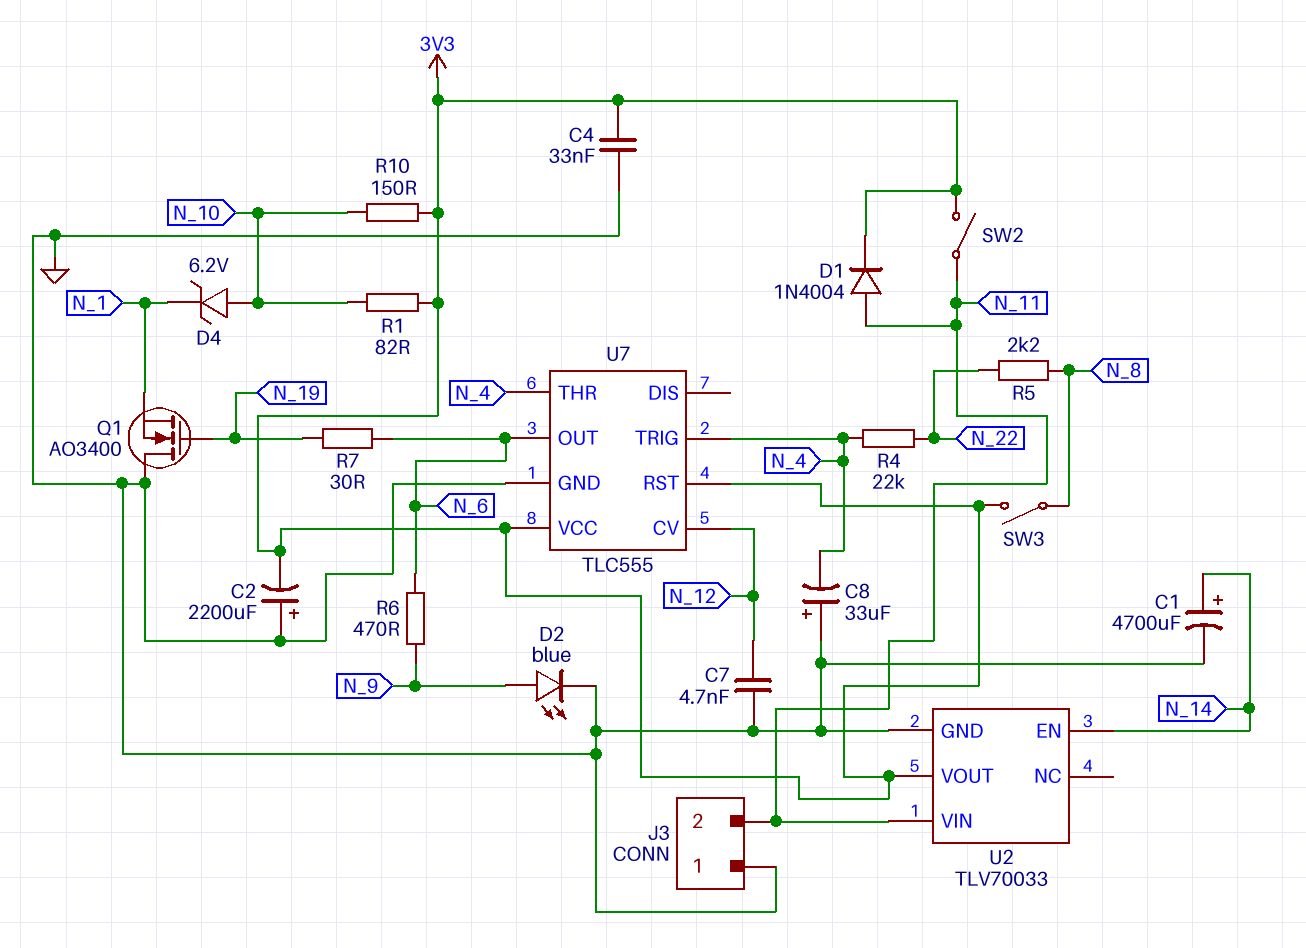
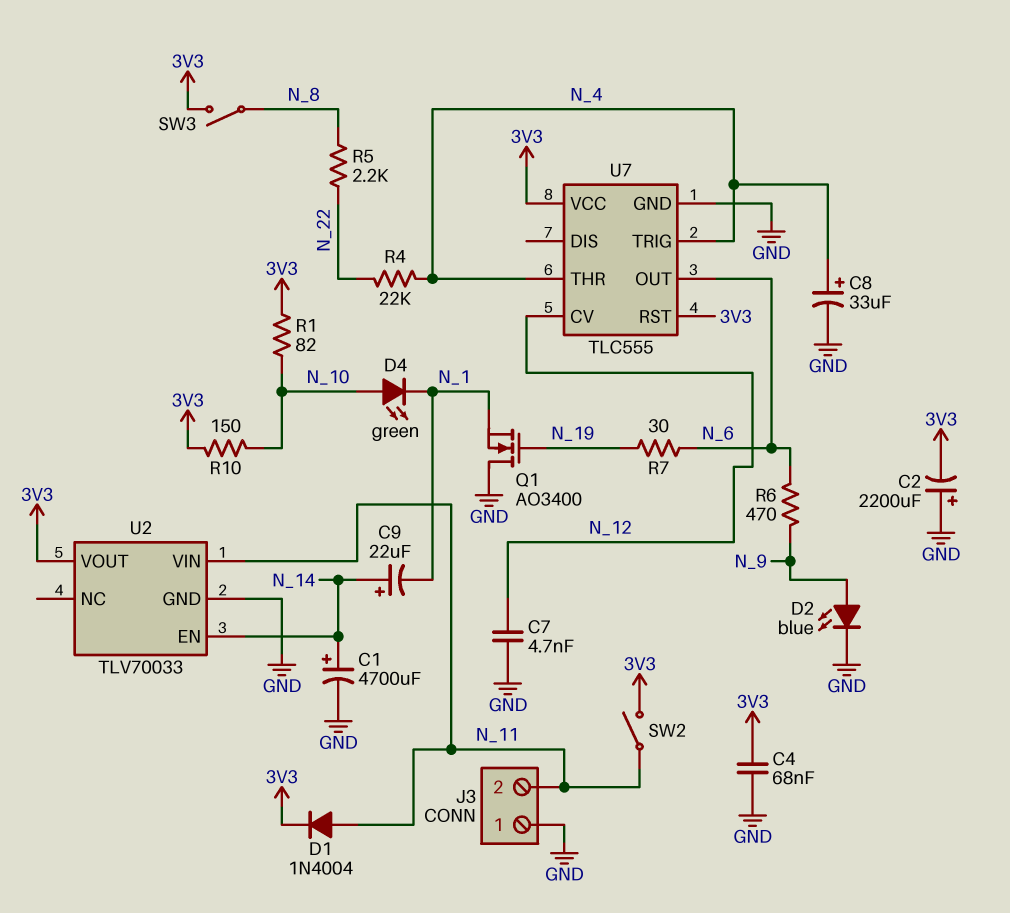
C4: 33nF (3V3, GND) -> 68nF (3V3, GND)
C8: 33uF (plus GND, minus N_4) -> 33uF (plus N_4, minus GND)
C9: none -> 22uF (plus N_14, minus N_1)
D4: zener 6.2V (A N_10, K N_1) -> LED green (A N_10, K N_1)

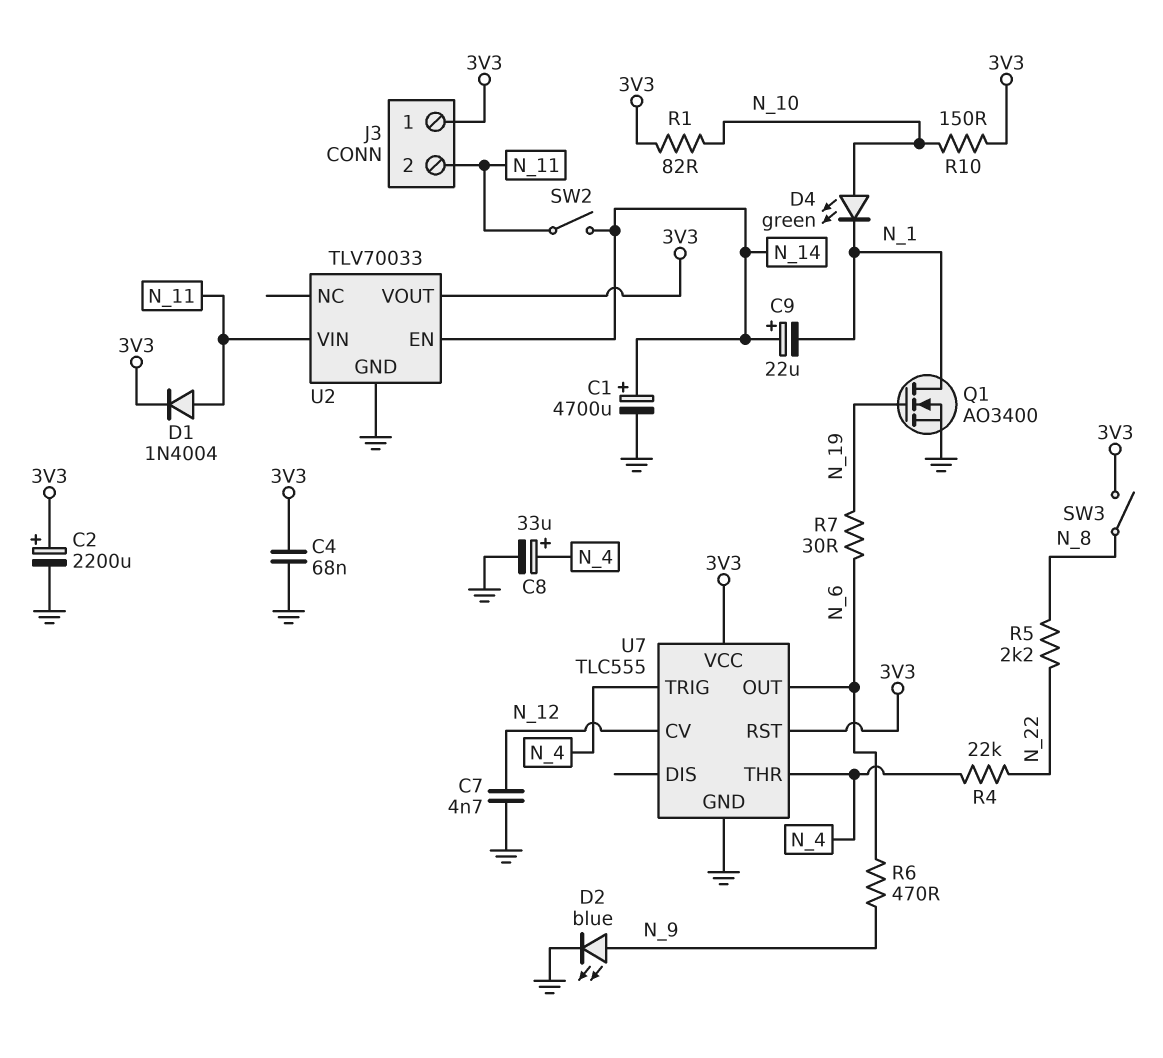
C2: 2200uF (plus GND, minus 3V3) -> 2200uF (plus 3V3, minus GND)
J3 pin 1: GND -> 3V3
Q1: NMOS AO3400 (G N_19, D GND, S N_1) -> NMOS AO3400 (G N_19, D N_1, S GND)
SW2: switch (3V3, N_11) -> switch (N_11, N_14)

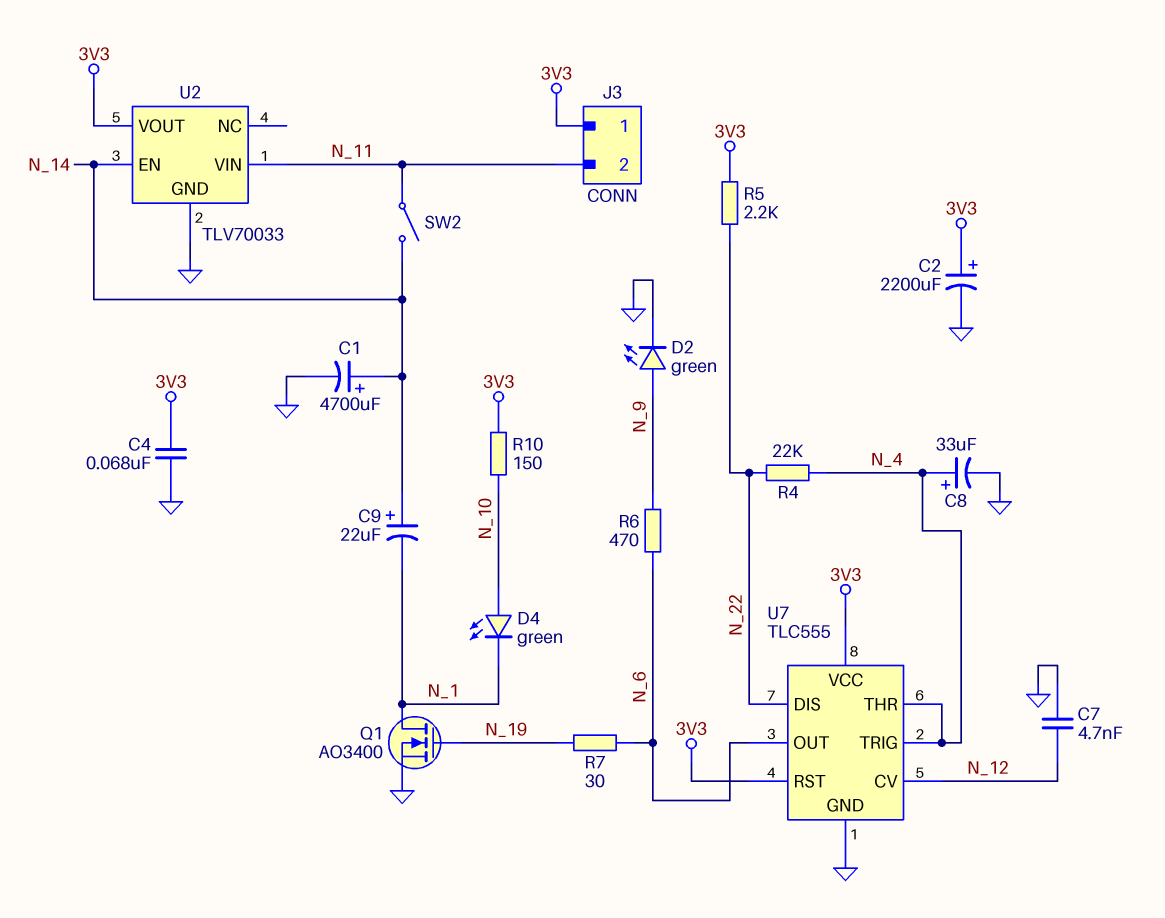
D1: diode 1N4004 (A N_11, K 3V3) -> none
D2: LED blue (A N_9, K GND) -> LED green (A N_9, K GND)
R1: 82 (3V3, N_10) -> none
R5: 2.2k (N_8, N_22) -> 2.2k (3V3, N_22)
SW3: switch (3V3, N_8) -> none
U7 pin DIS: none -> N_22

